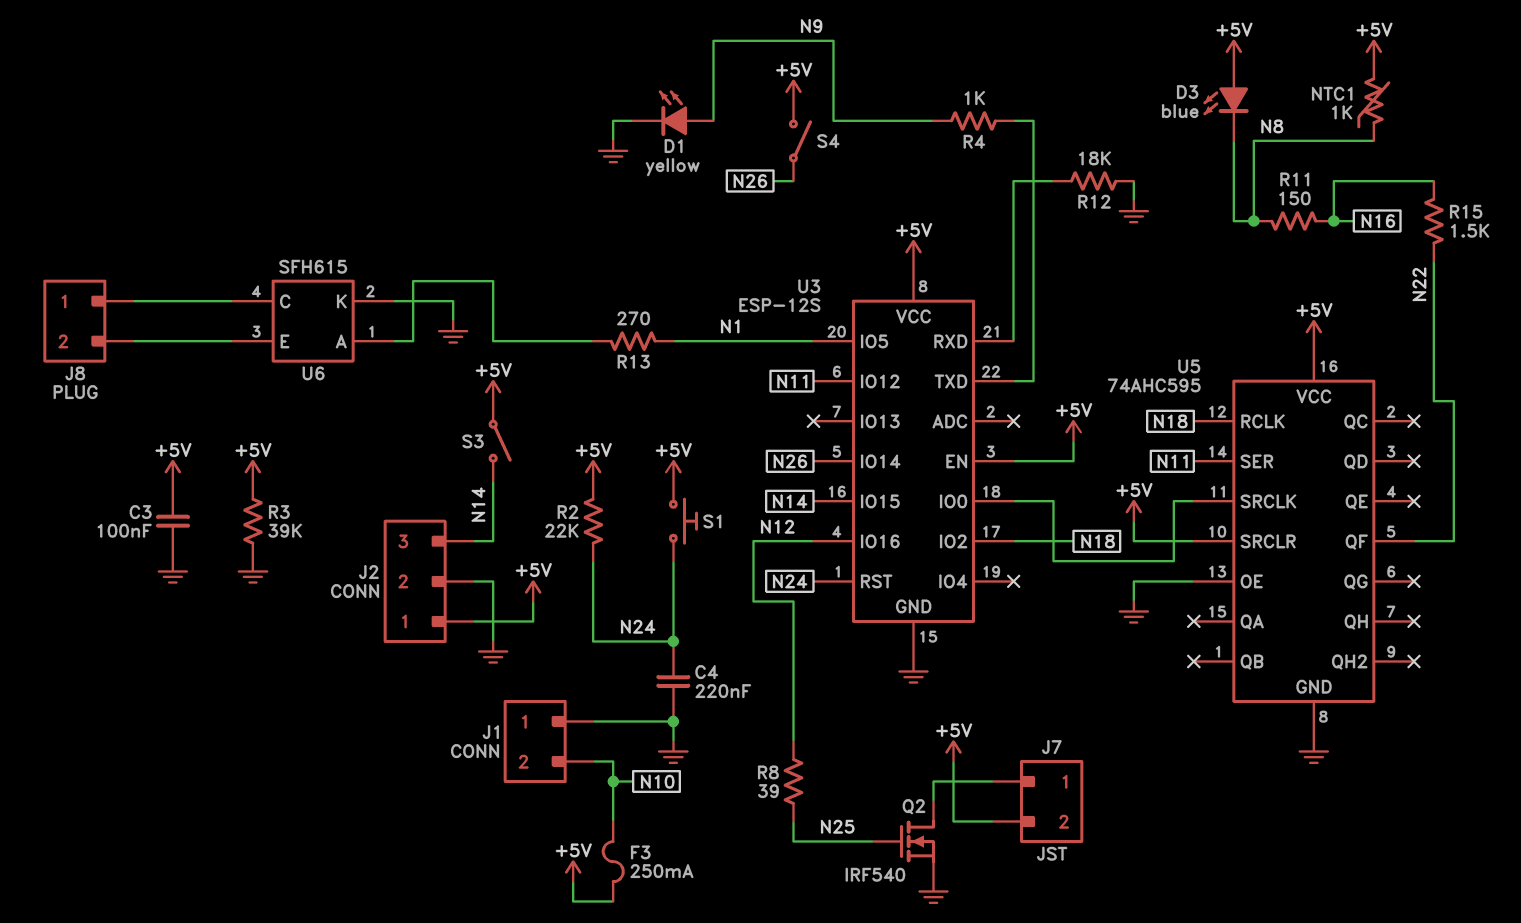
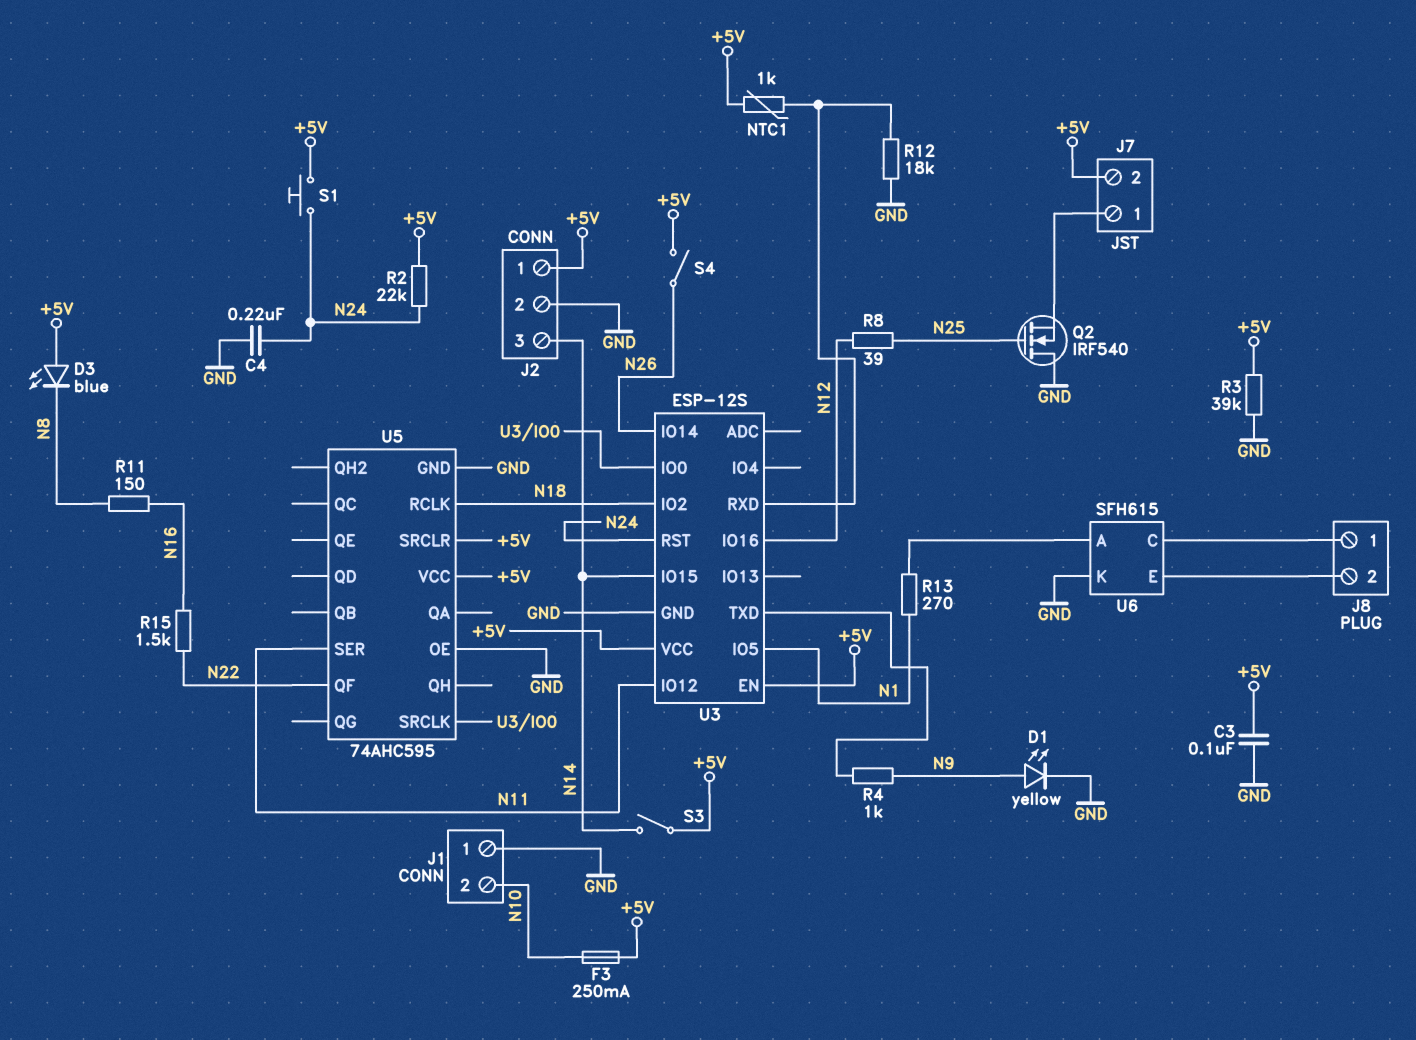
NTC1: 1k (+5V, N8) -> 1k (+5V, U3/RXD)
Q2: NMOS IRF540 (G N25, D J7/1, S GND) -> NMOS IRF540 (G N25, D GND, S J7/1)

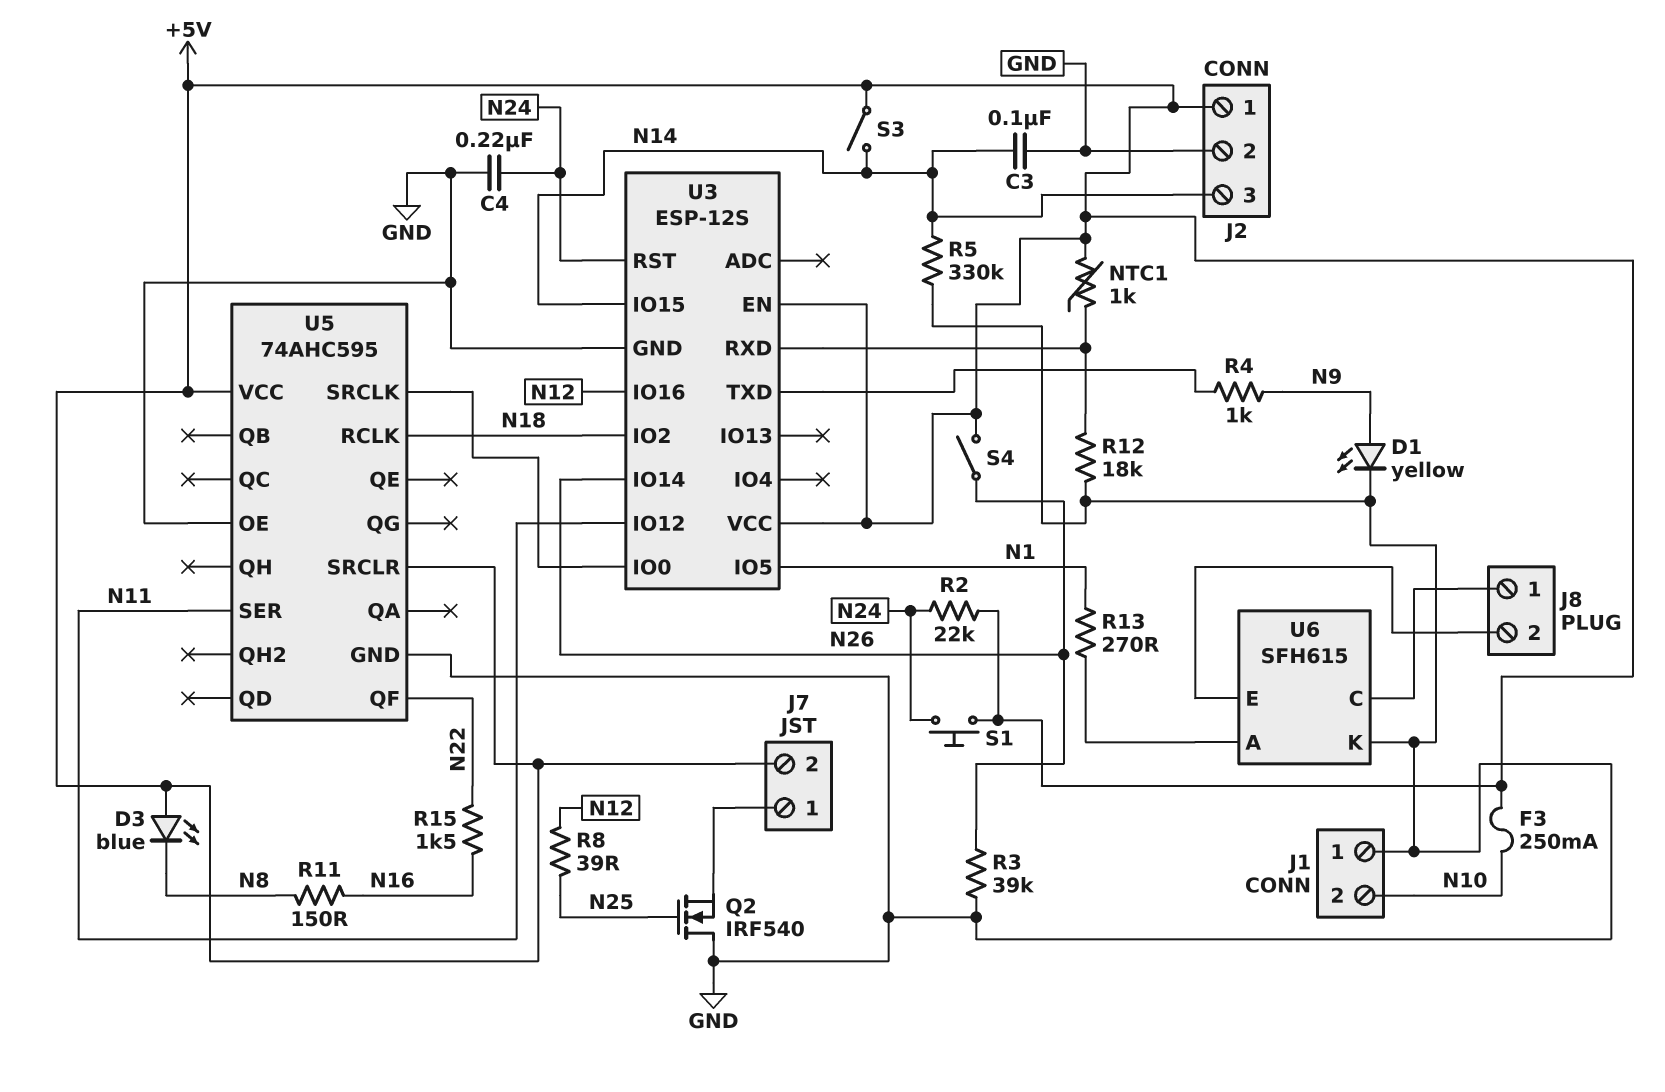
C3: 100nF (+5V, GND) -> 100nF (GND, N14)
R3: 39k (+5V, GND) -> 39k (GND, N26)
R5: none -> 330k (GND, N14)

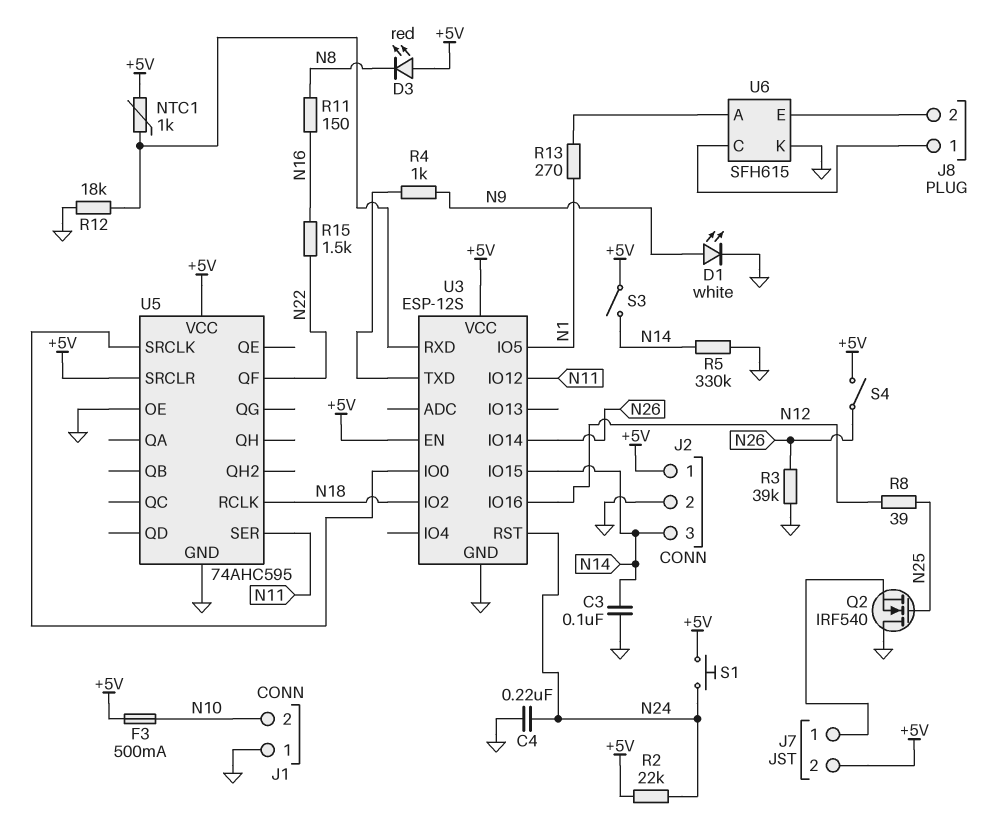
D1: LED yellow (A N9, K GND) -> LED white (A N9, K GND)
D3: LED blue (A +5V, K N8) -> LED red (A +5V, K N8)
F3: 250mA (+5V, N10) -> 500mA (+5V, N10)

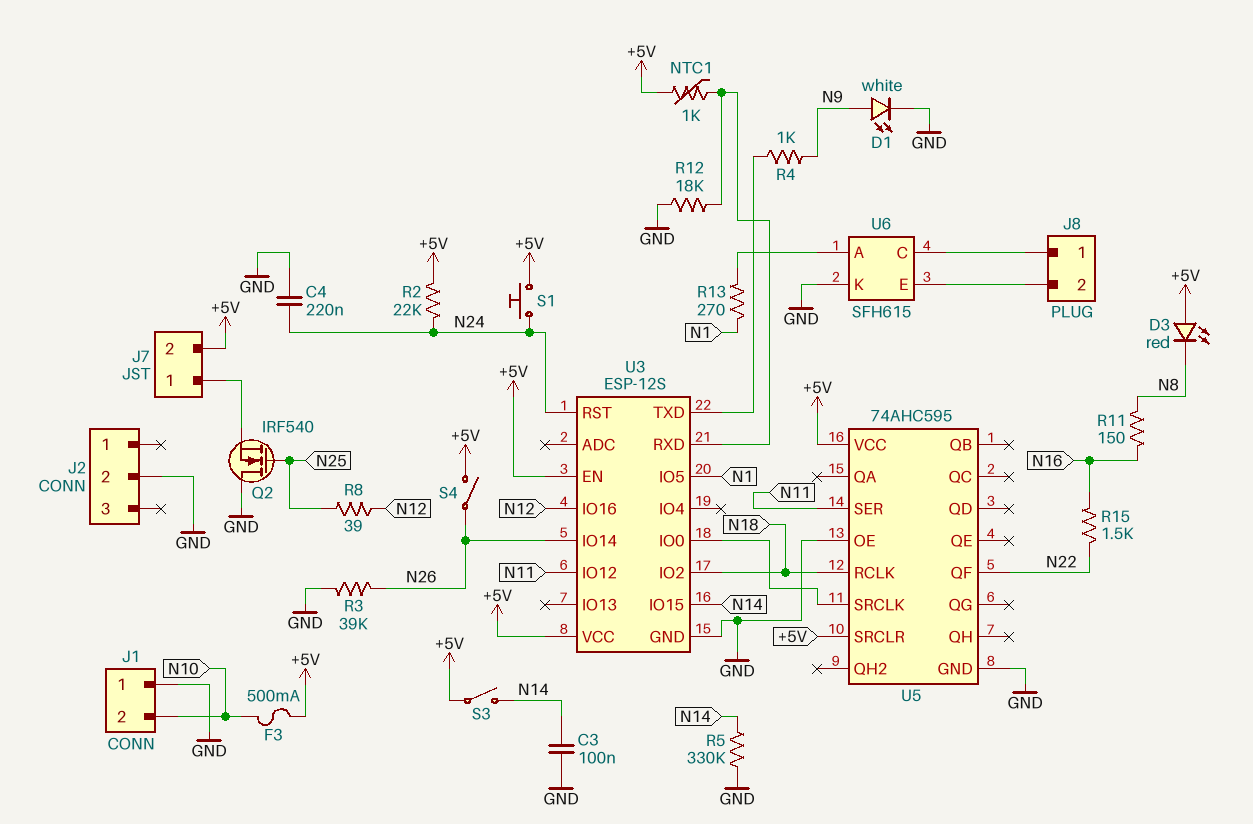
J2 pin 1: +5V -> none
J2 pin 3: N14 -> none

